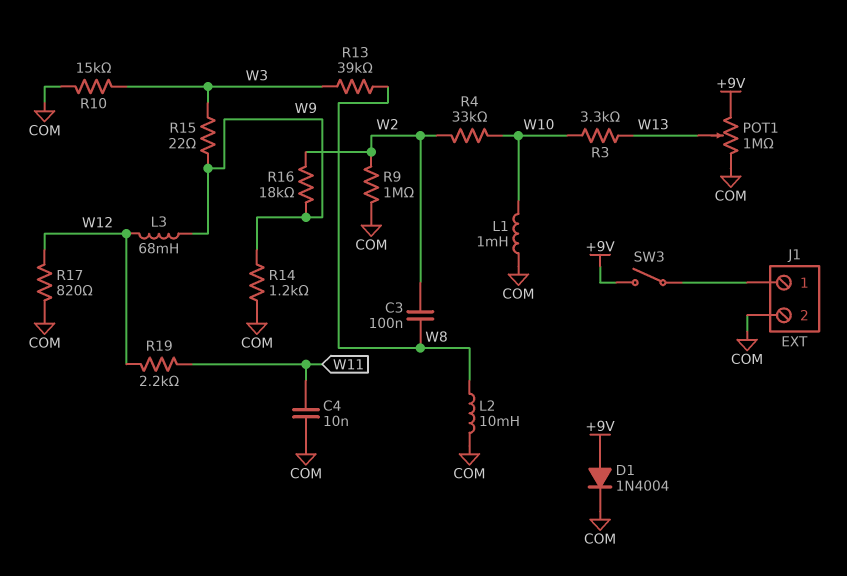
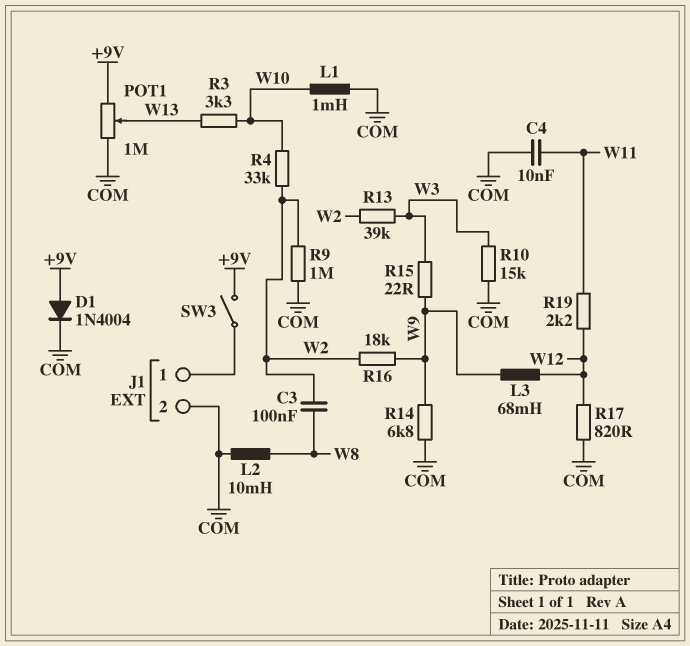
R13: 39k (W3, W8) -> 39k (W2, W3)
R14: 1.2k (COM, W9) -> 6.8k (COM, W9)

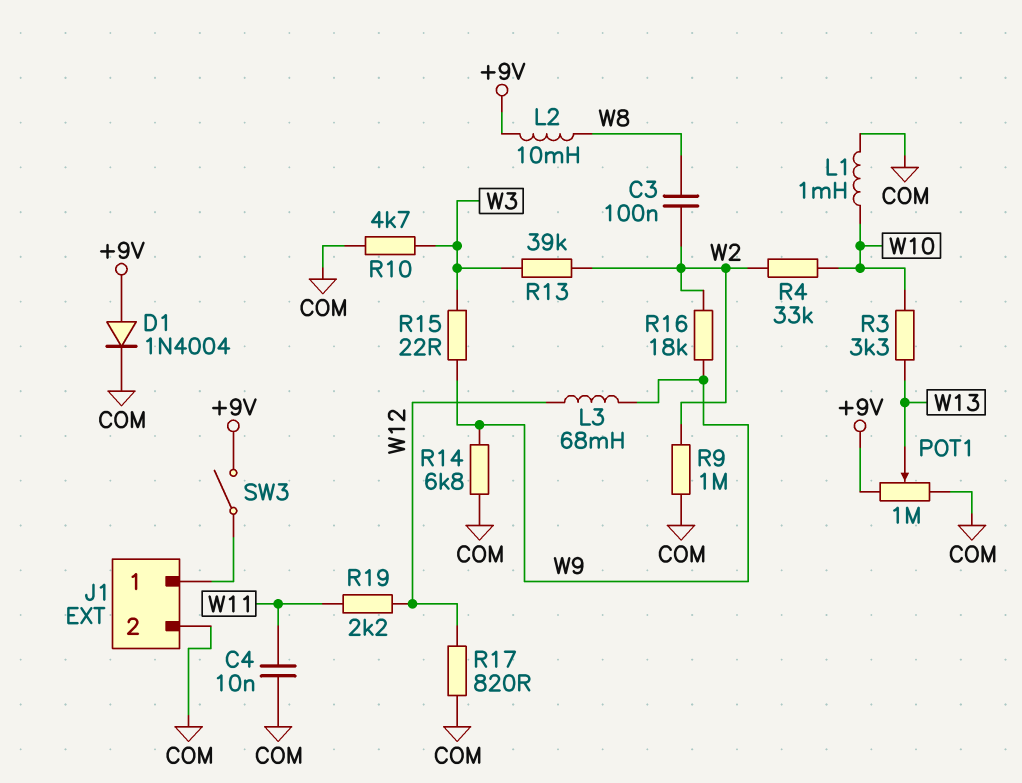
L2: 10mH (COM, W8) -> 10mH (+9V, W8)
R10: 15k (COM, W3) -> 4.7k (COM, W3)

